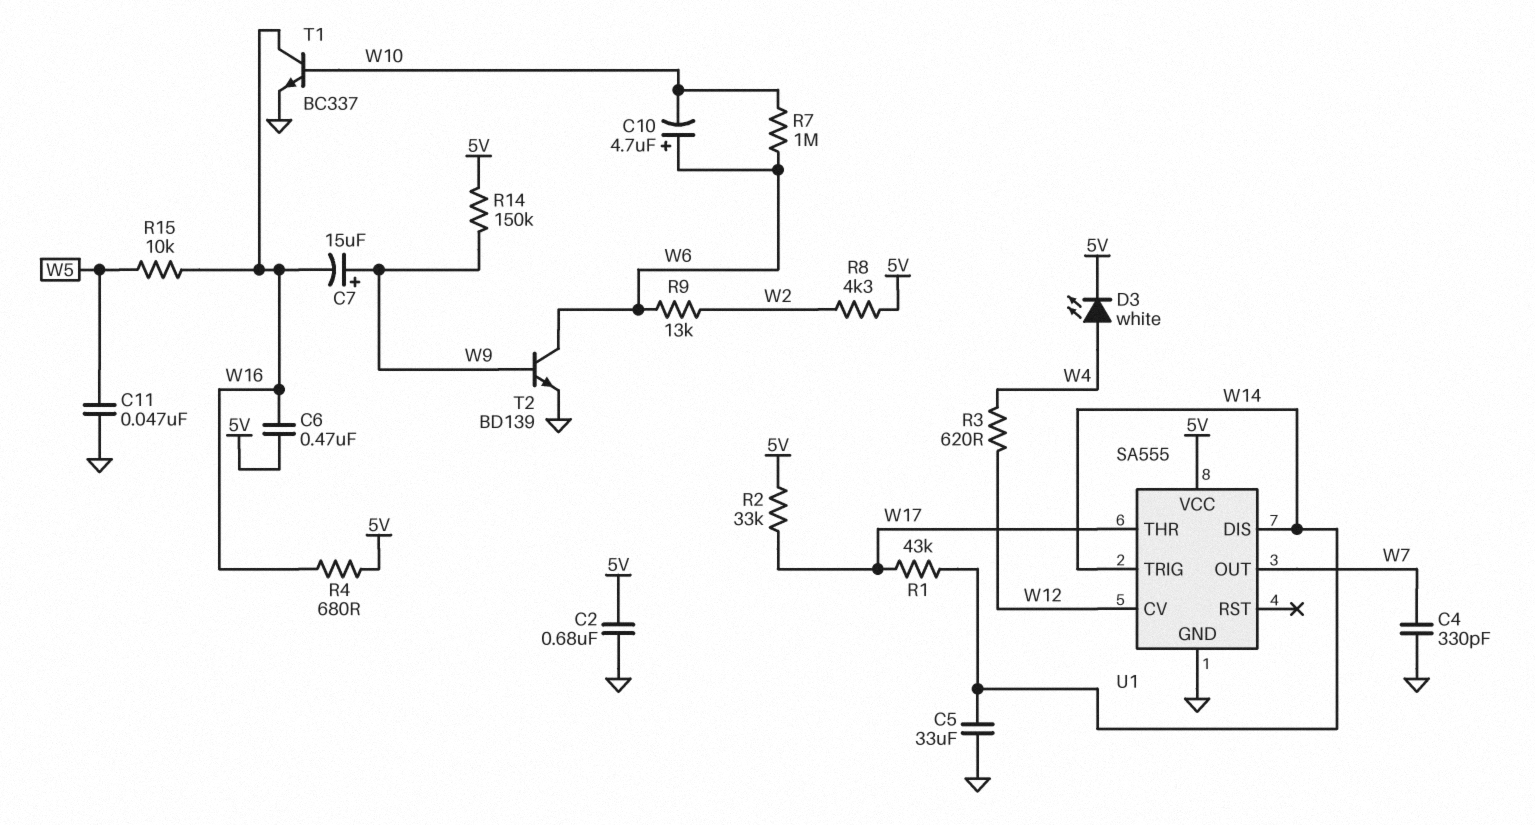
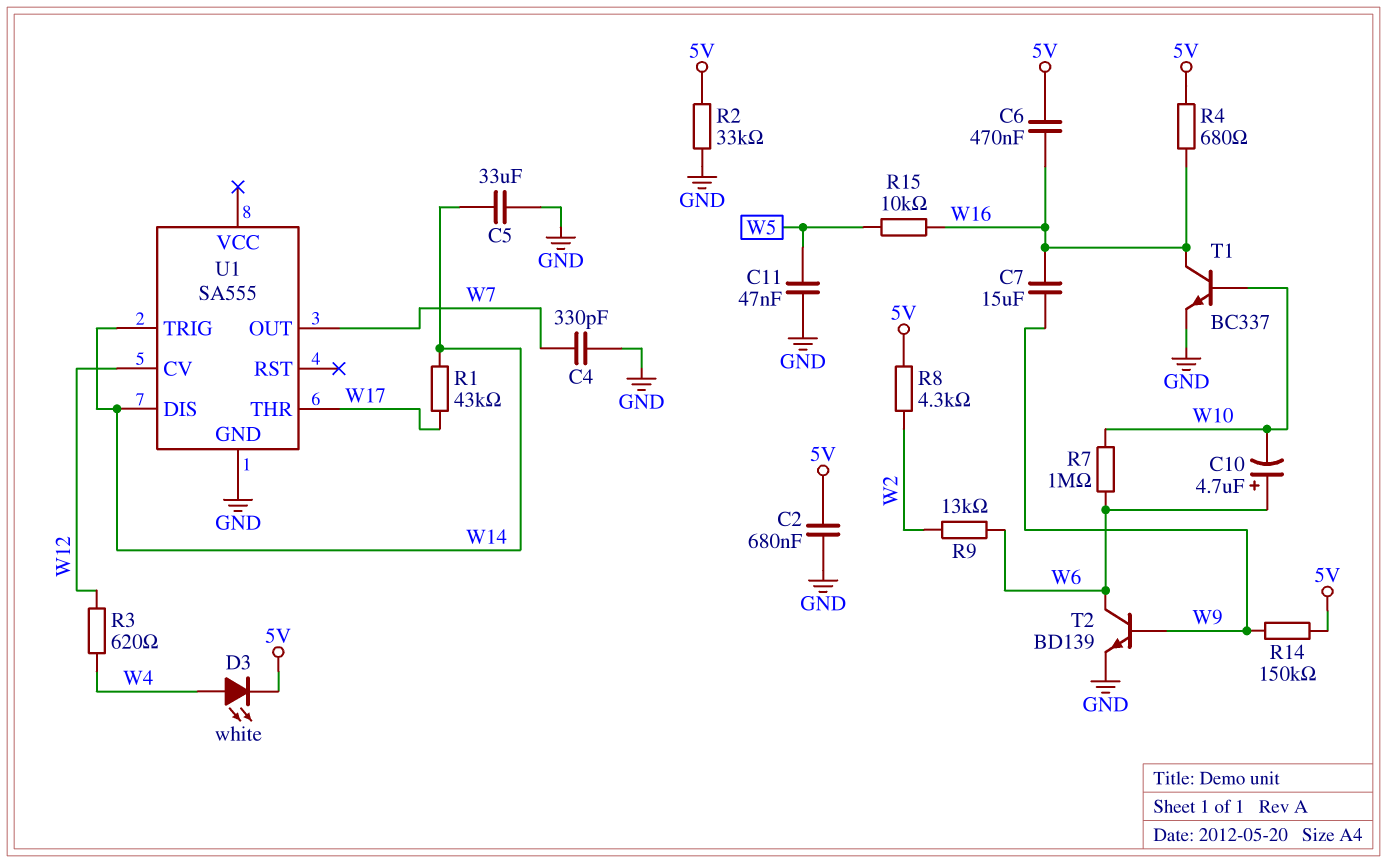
C7: 15uF (plus W9, minus W16) -> 15uF (W9, W16)
R2: 33k (5V, W17) -> 33k (5V, GND)
U1 pin VCC: 5V -> none

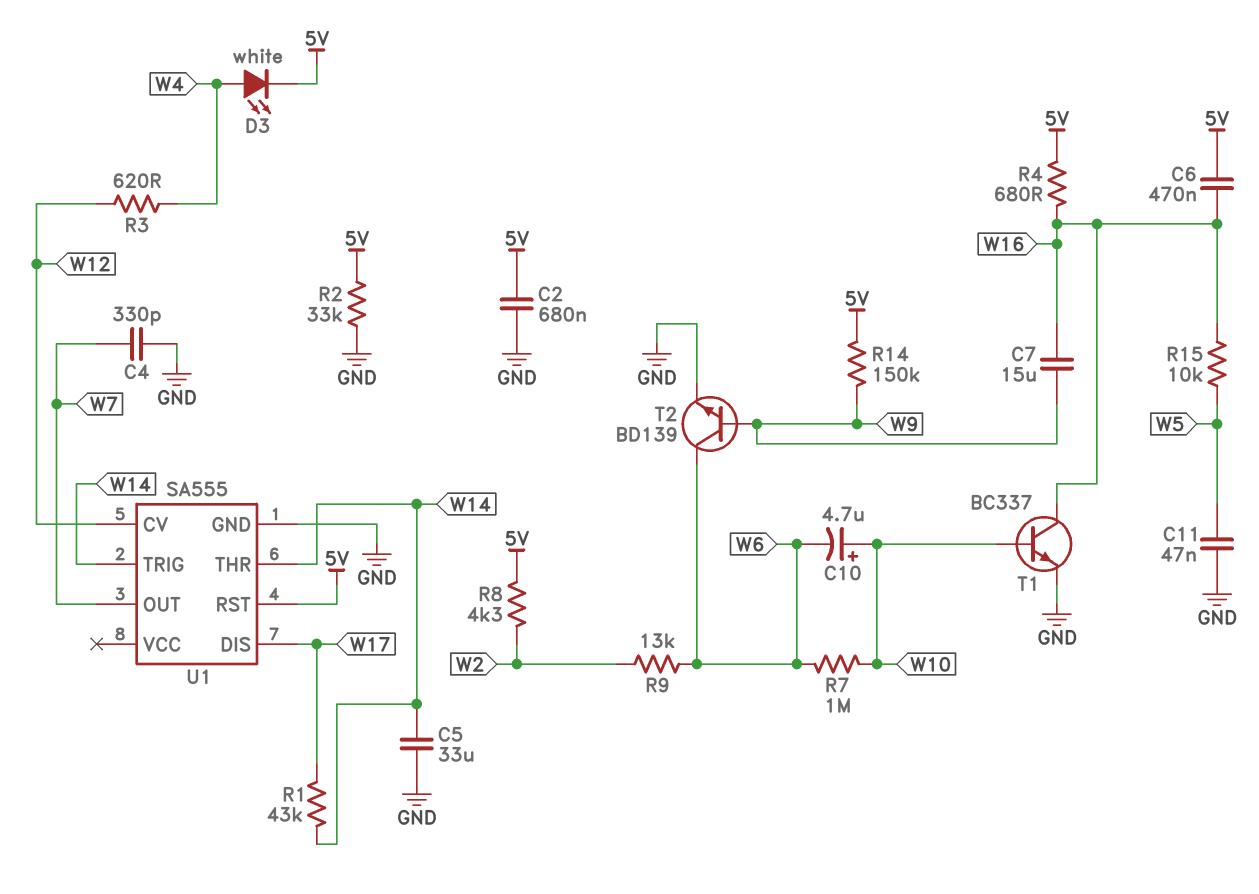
C10: 4.7uF (plus W6, minus W10) -> 4.7uF (plus W10, minus W6)
U1 pin DIS: W14 -> W17
U1 pin RST: none -> 5V
U1 pin THR: W17 -> W14

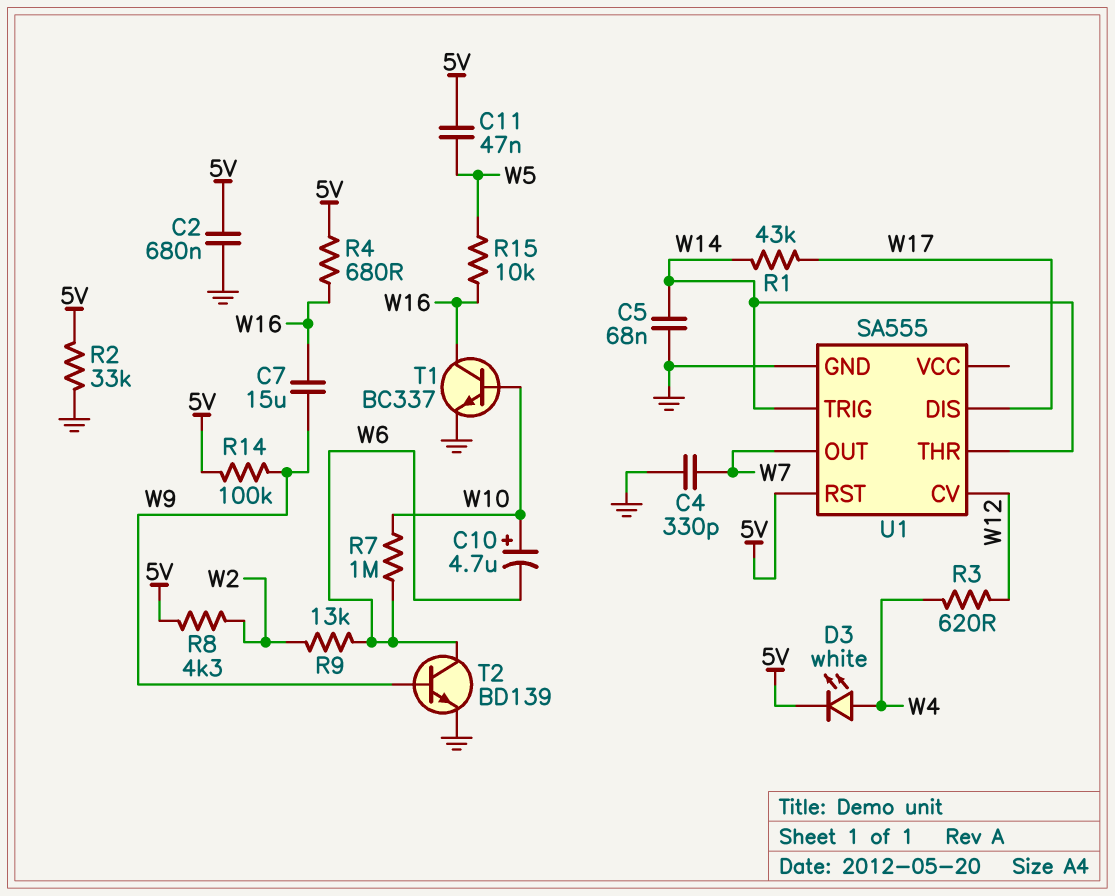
C5: 33uF (GND, W14) -> 68nF (GND, W14)
C6: 470nF (5V, W16) -> none
C11: 47nF (GND, W5) -> 47nF (5V, W5)
R14: 150k (5V, W9) -> 100k (5V, W9)

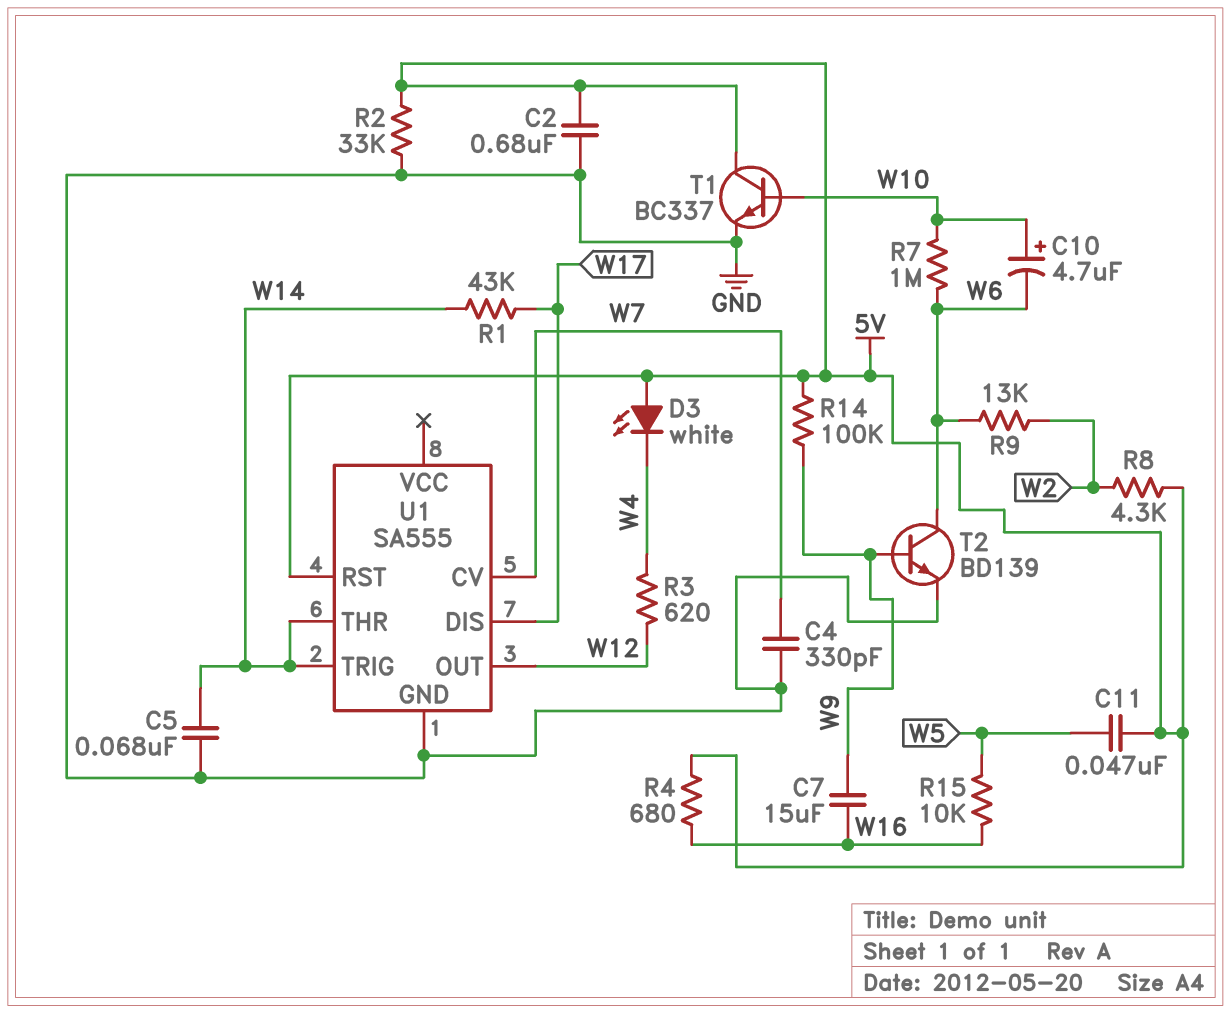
D3: LED white (A W4, K 5V) -> LED white (A 5V, K W4)
T1: NPN BC337 (B W10, C W16, E GND) -> NPN BC337 (B W10, C 5V, E GND)
U1 pin CV: W12 -> W7
U1 pin OUT: W7 -> W12

